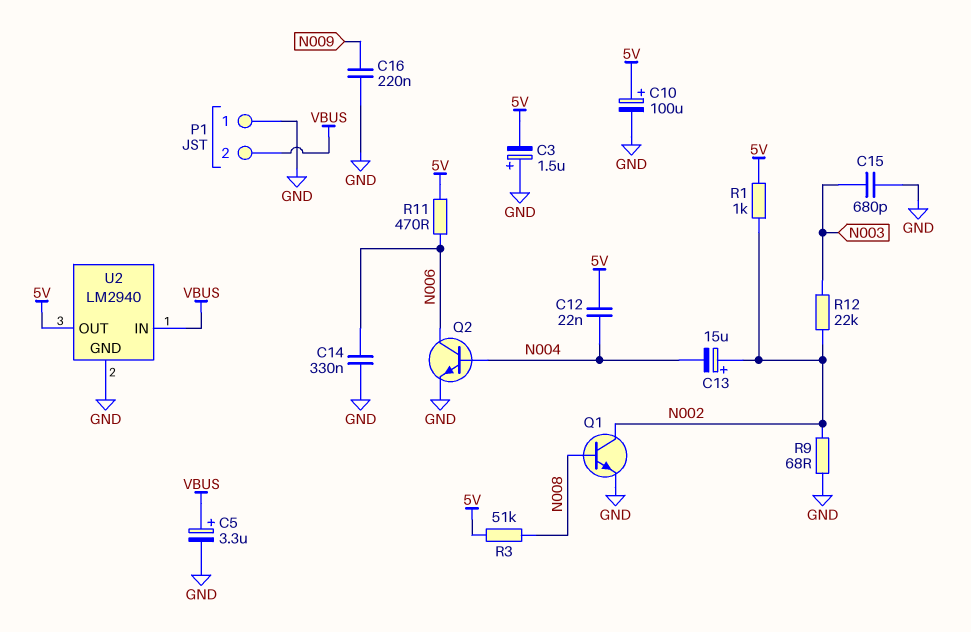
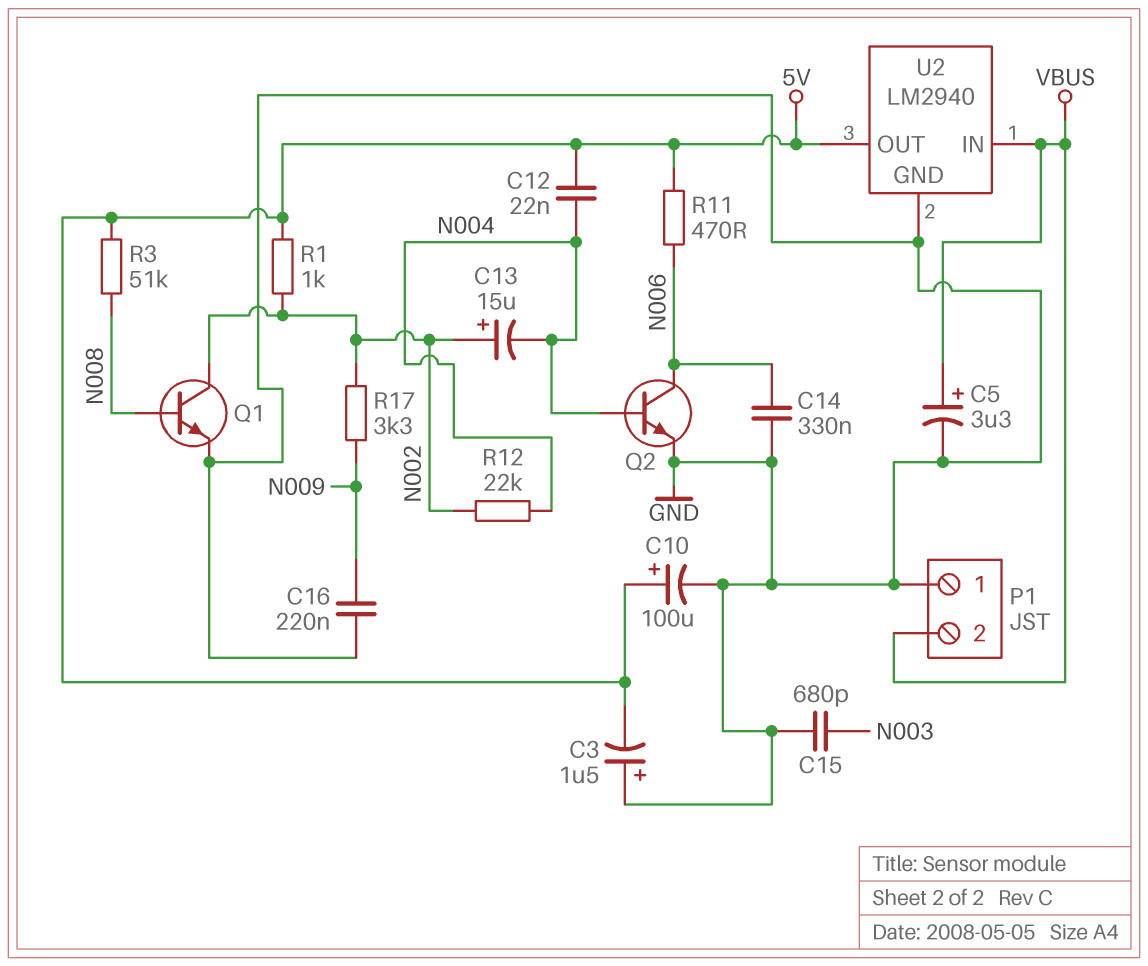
R9: 68 (GND, N002) -> none
R12: 22k (N002, N003) -> 22k (N002, N004)
R17: none -> 3.3k (N002, N009)

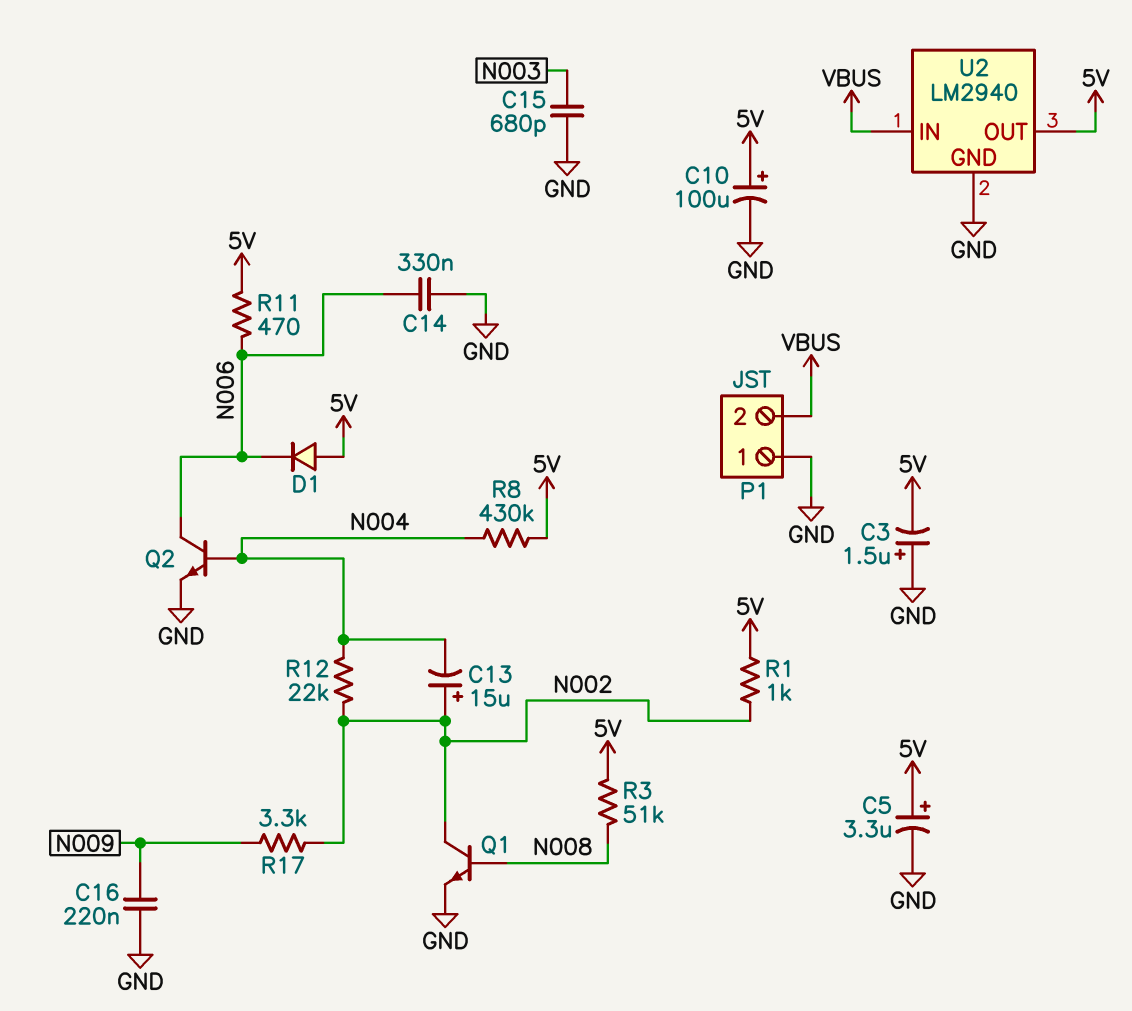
C5: 3.3uF (plus VBUS, minus GND) -> 3.3uF (plus 5V, minus GND)
C12: 22nF (5V, N004) -> none
D1: none -> diode (A 5V, K N006)
R8: none -> 430k (5V, N004)

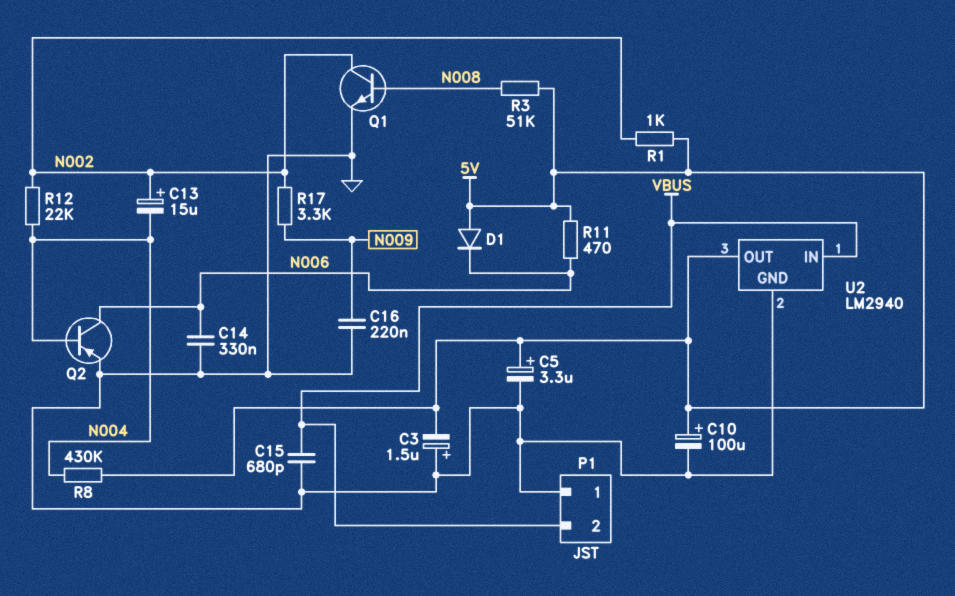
C15: 680pF (GND, N003) -> 680pF (GND, VBUS)
Q2: NPN (B N004, C N006, E GND) -> PNP (B N004, C N006, E GND)

